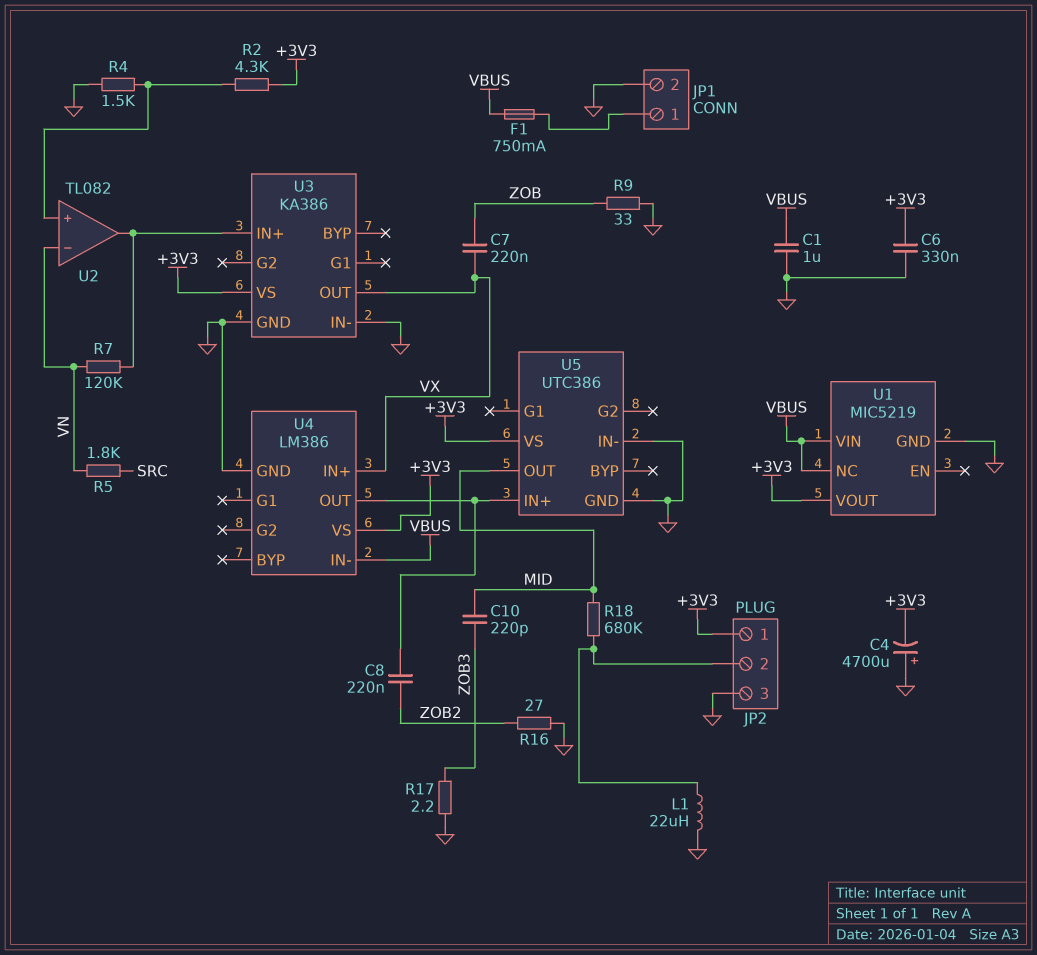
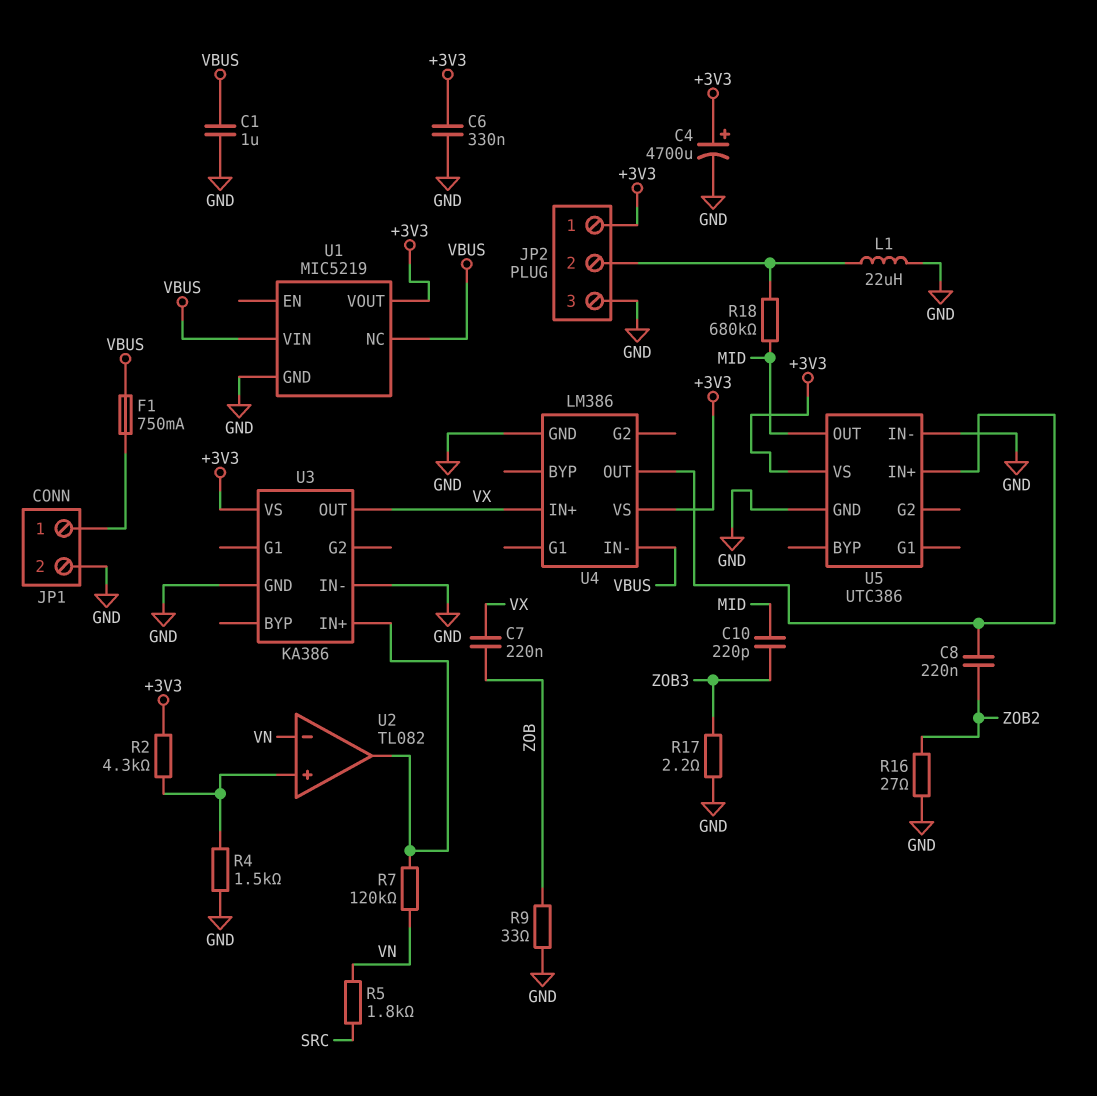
C4: 4700uF (plus GND, minus +3V3) -> 4700uF (plus +3V3, minus GND)

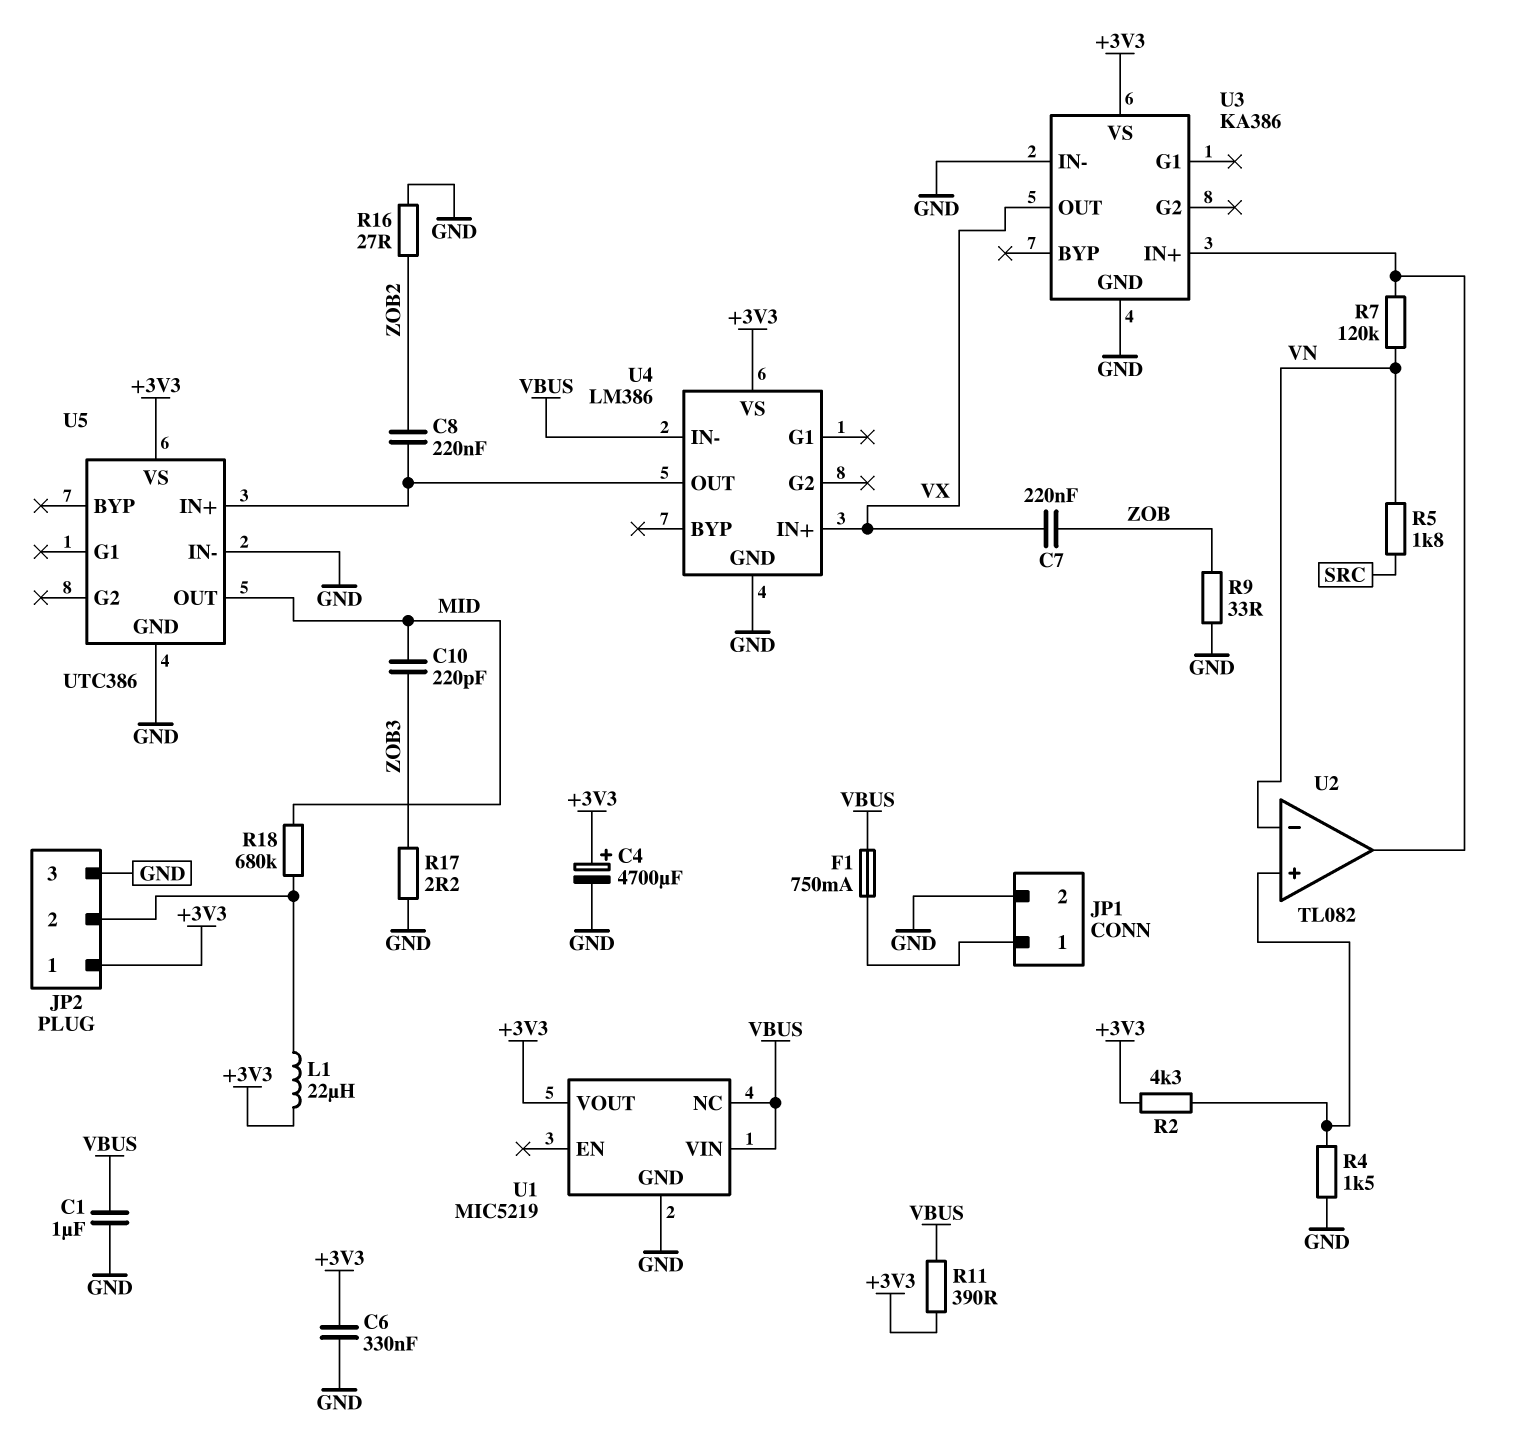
L1: 22uH (GND, JP2/2) -> 22uH (+3V3, JP2/2)
R11: none -> 390 (+3V3, VBUS)

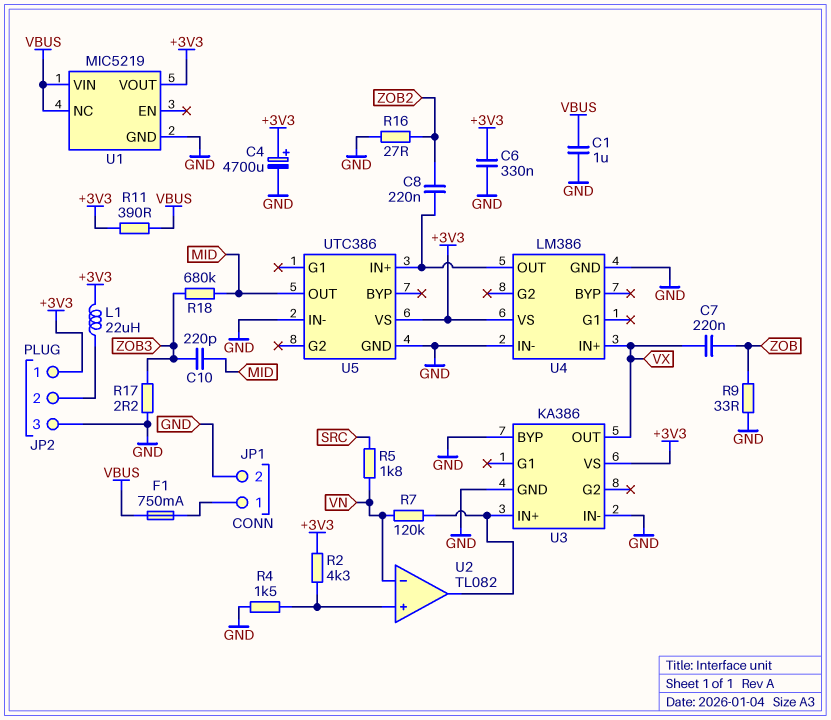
R18: 680k (JP2/2, MID) -> 680k (MID, ZOB3)
U3 pin BYP: none -> GND
U4 pin IN-: VBUS -> GND

